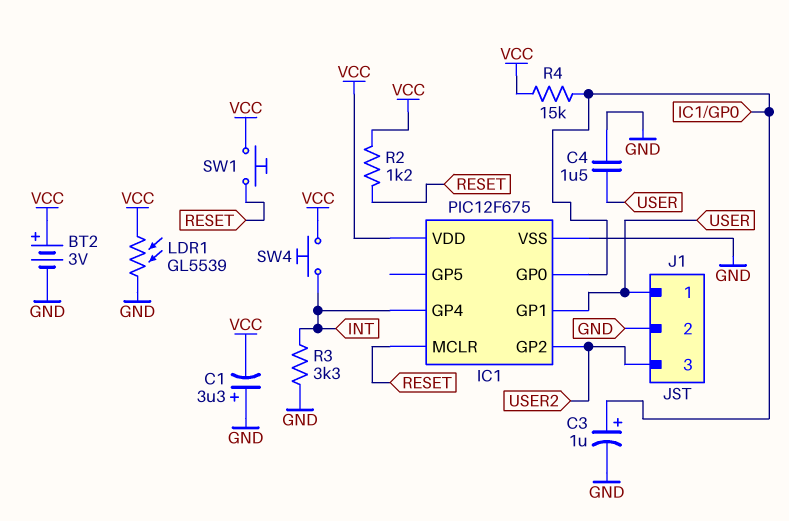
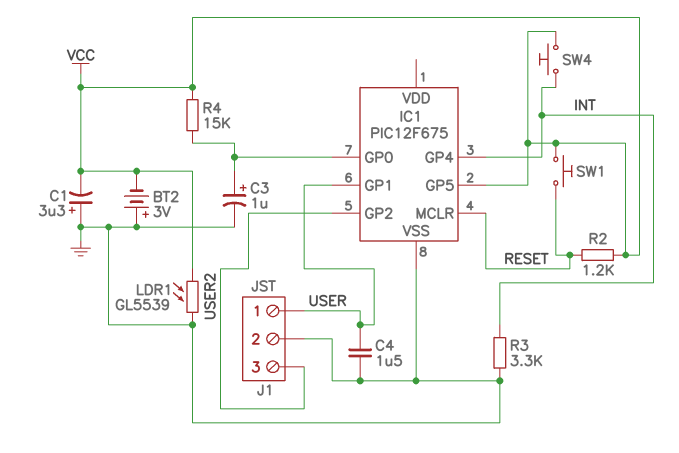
BT2: 3V (plus VCC, minus GND) -> 3V (plus GND, minus VCC)
IC1 pin GP5: none -> VCC
IC1 pin VDD: VCC -> none

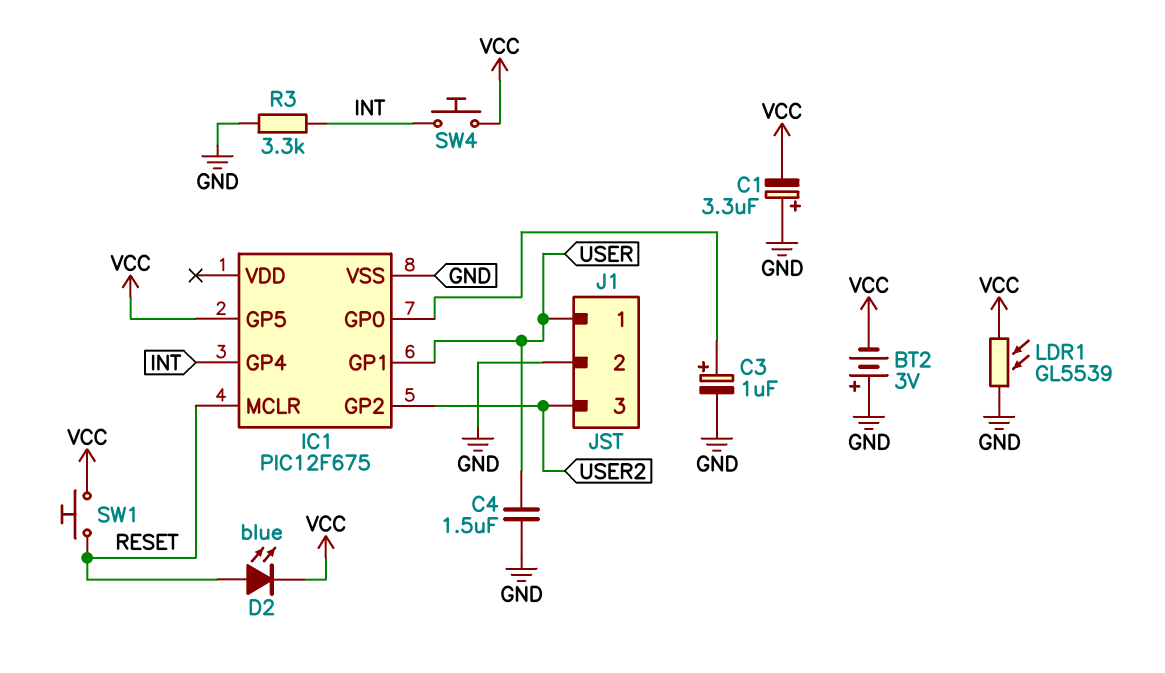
D2: none -> LED blue (A RESET, K VCC)
R2: 1.2k (RESET, VCC) -> none
R4: 15k (IC1/GP0, VCC) -> none

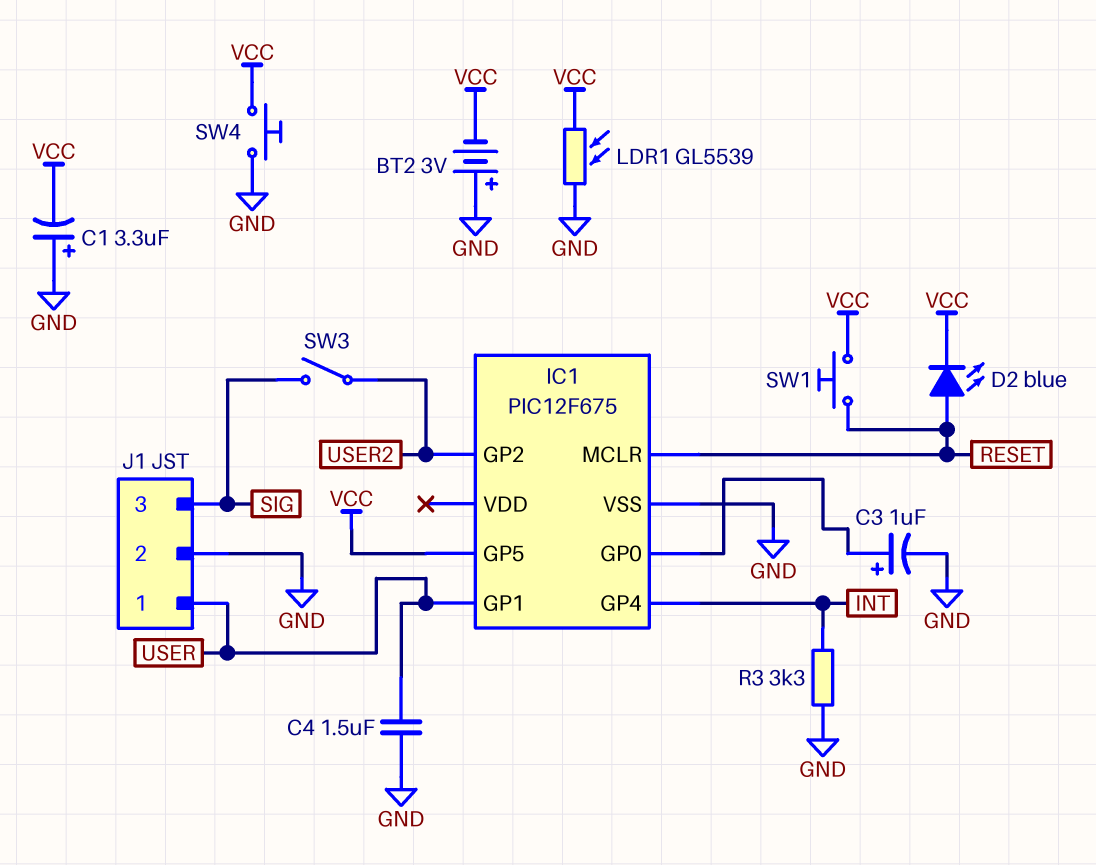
J1 pin 3: USER2 -> SIG
SW3: none -> switch (SIG, USER2)
SW4: button (INT, VCC) -> button (GND, VCC)

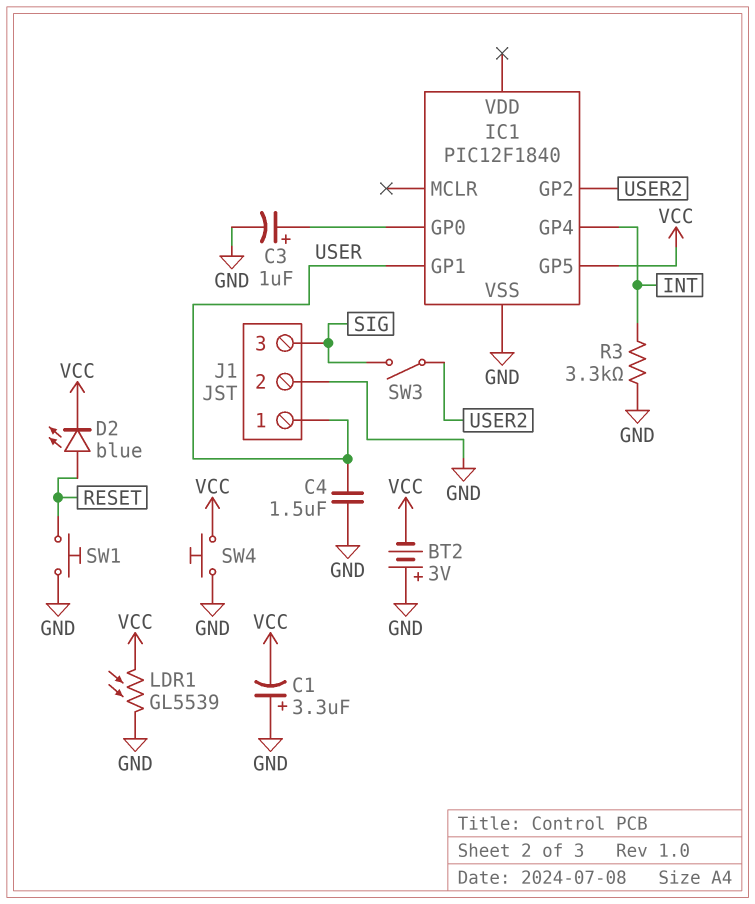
IC1: PIC12F675 -> PIC12F1840
IC1 pin MCLR: RESET -> none
SW1: button (RESET, VCC) -> button (GND, RESET)

